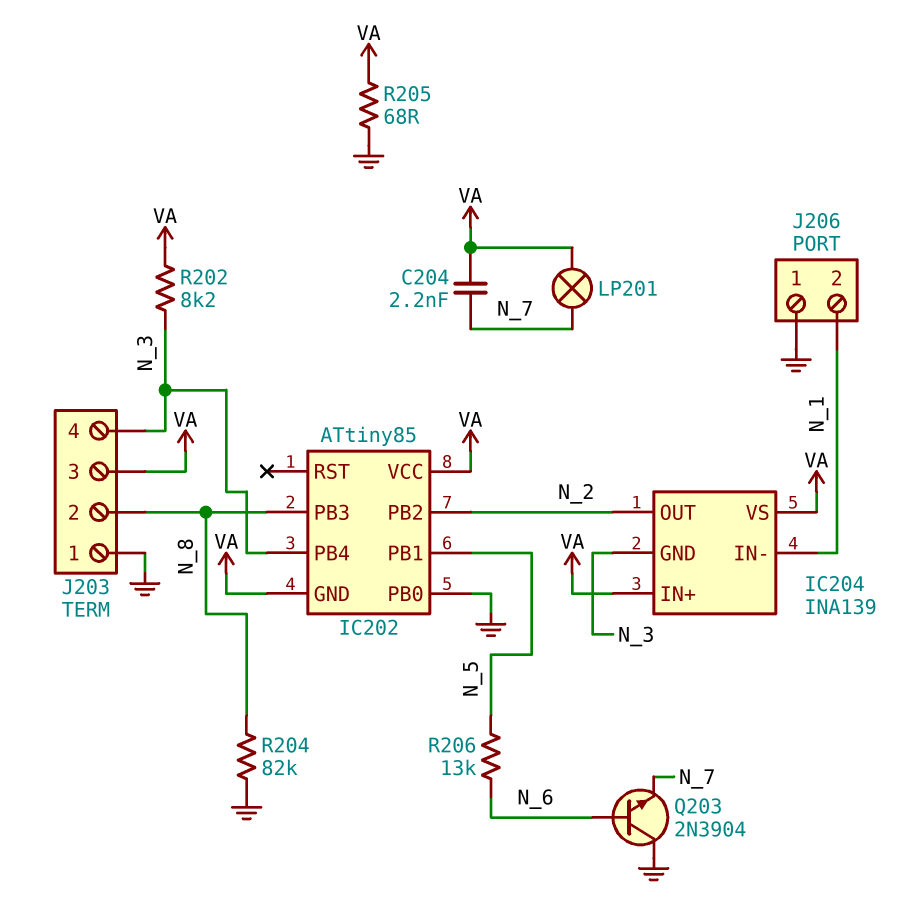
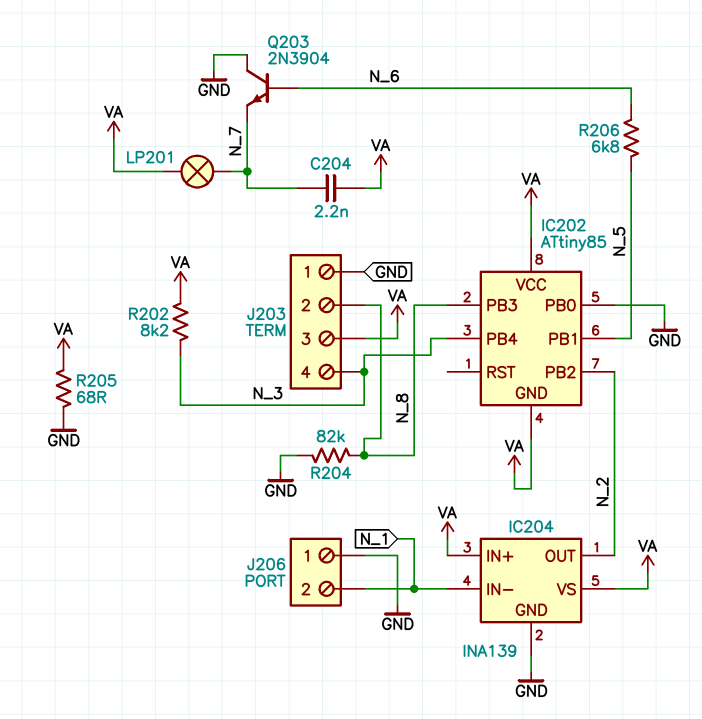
IC204 pin GND: N_3 -> GND
R206: 13k (N_5, N_6) -> 6.8k (N_5, N_6)

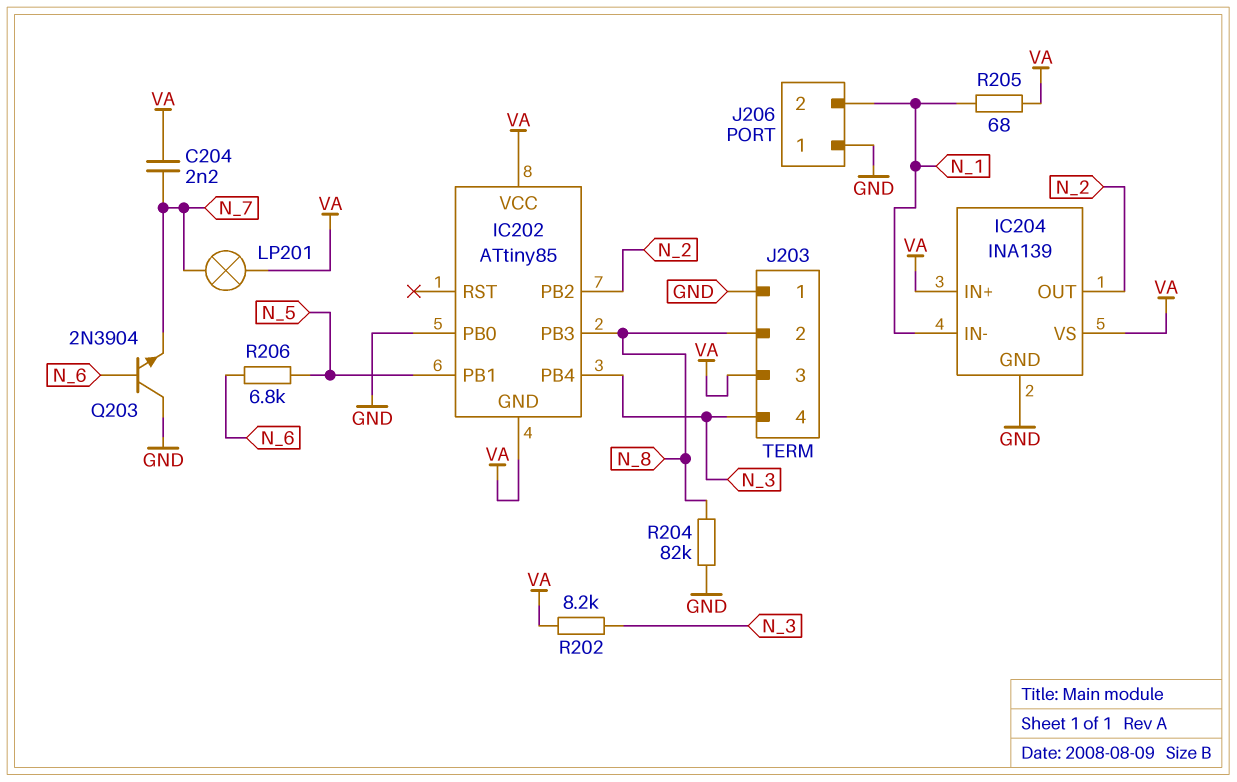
R205: 68 (GND, VA) -> 68 (N_1, VA)

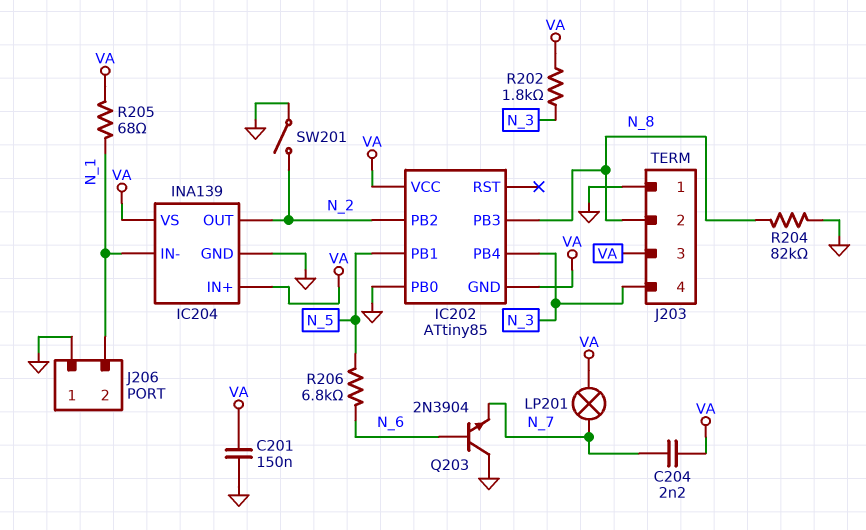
C201: none -> 150nF (GND, VA)
R202: 8.2k (N_3, VA) -> 1.8k (N_3, VA)
SW201: none -> switch (GND, N_2)

